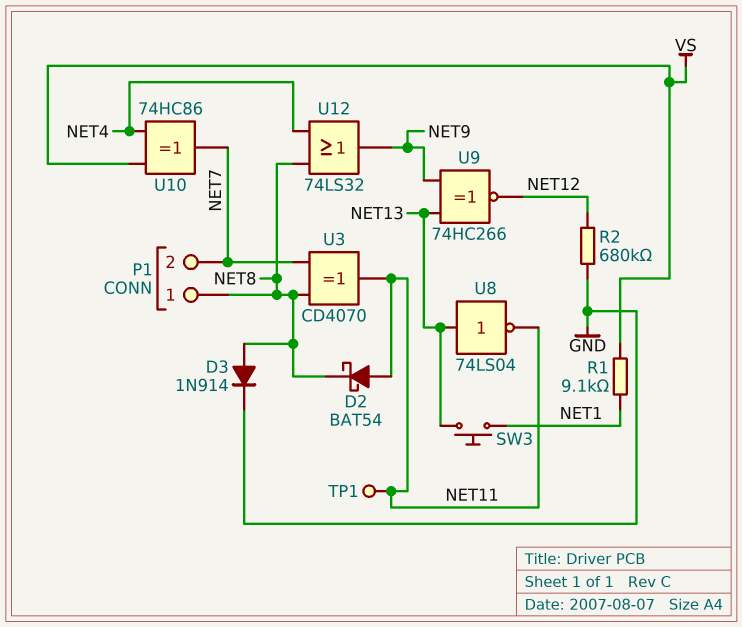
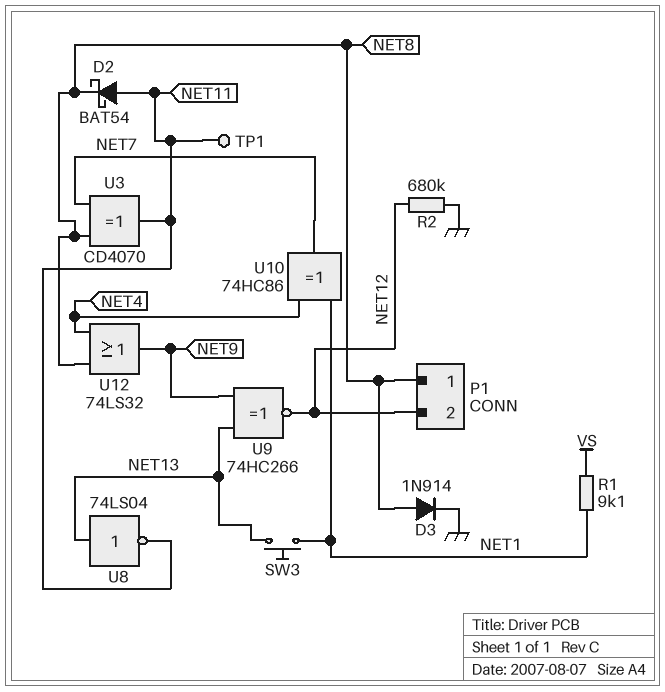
P1 pin 2: NET7 -> NET12
U10: XOR 74HC86 (in NET4, in VS, out NET7) -> XOR 74HC86 (in NET1, in NET4, out NET7)

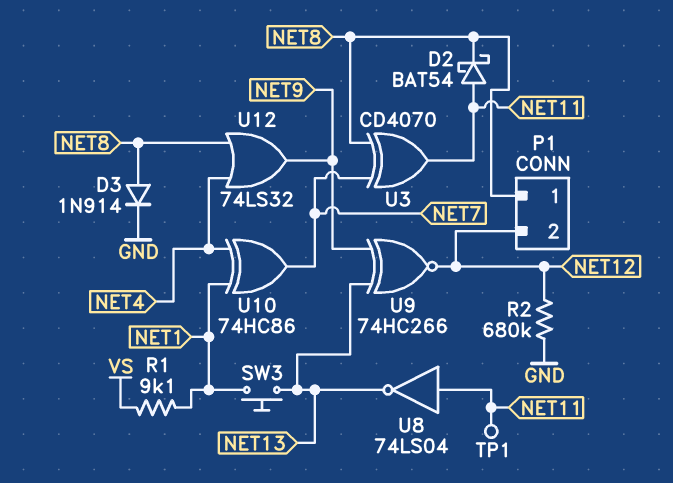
U8: NOT 74LS04 (in NET13, out NET11) -> NOT 74LS04 (in NET11, out NET13)

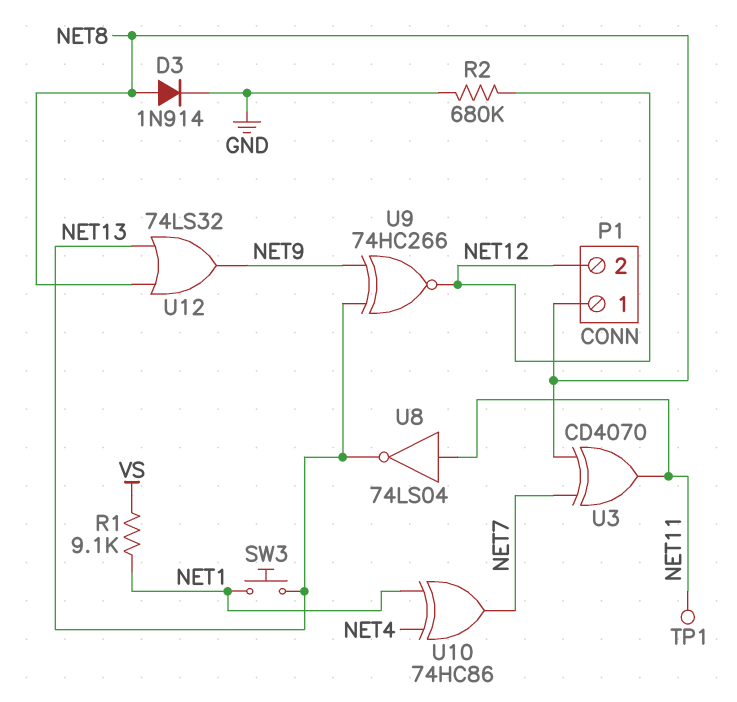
D2: schottky BAT54 (A NET11, K NET8) -> none
U12: OR 74LS32 (in NET4, in NET8, out NET9) -> OR 74LS32 (in NET8, in NET13, out NET9)

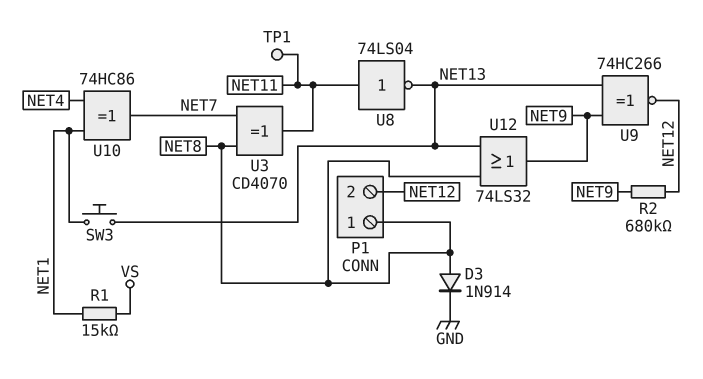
R1: 9.1k (NET1, VS) -> 15k (NET1, VS)
R2: 680k (GND, NET12) -> 680k (NET9, NET12)

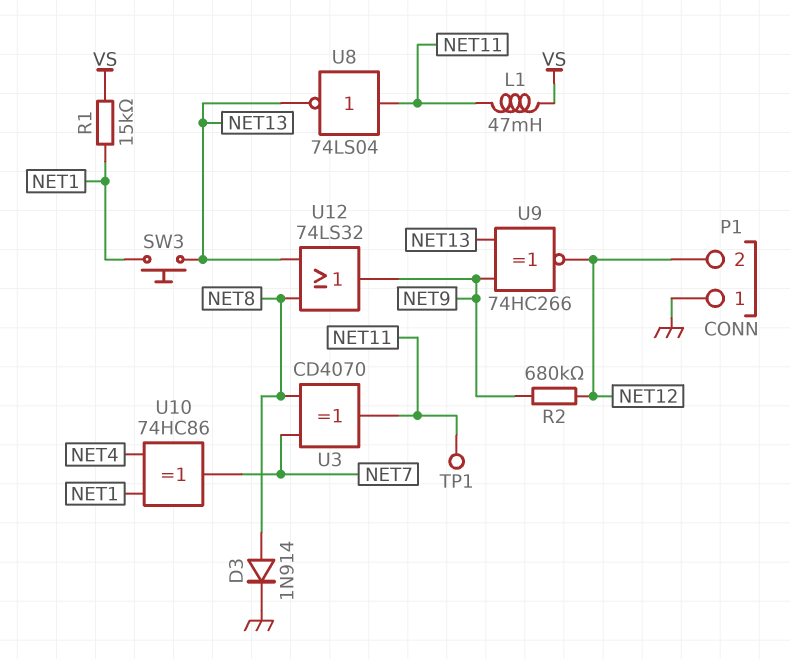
L1: none -> 47mH (NET11, VS)
P1 pin 1: NET8 -> GND

